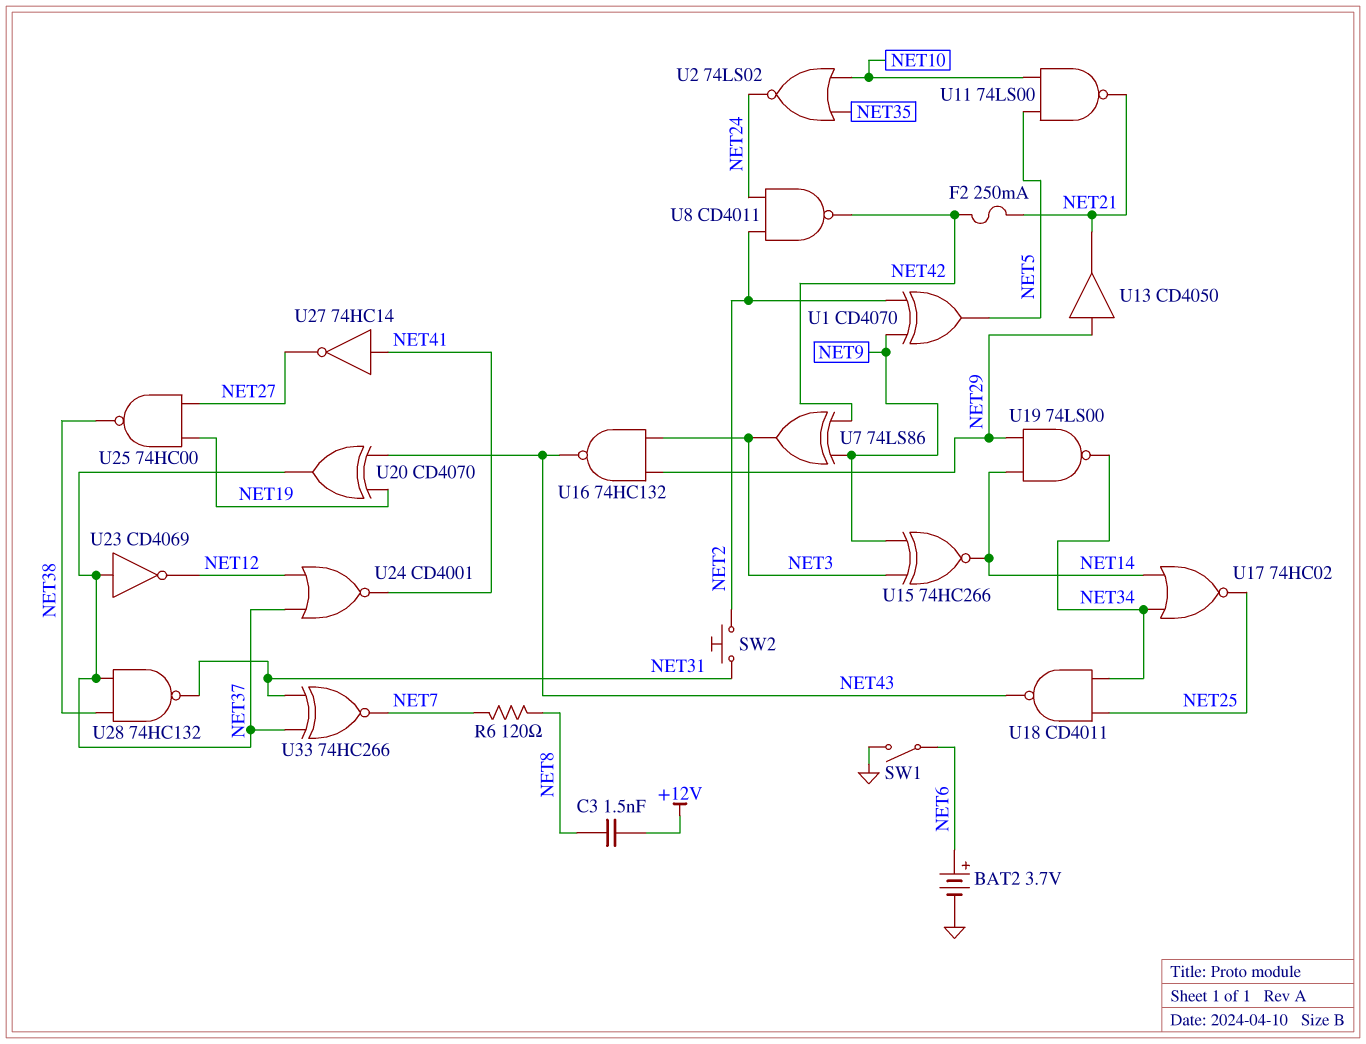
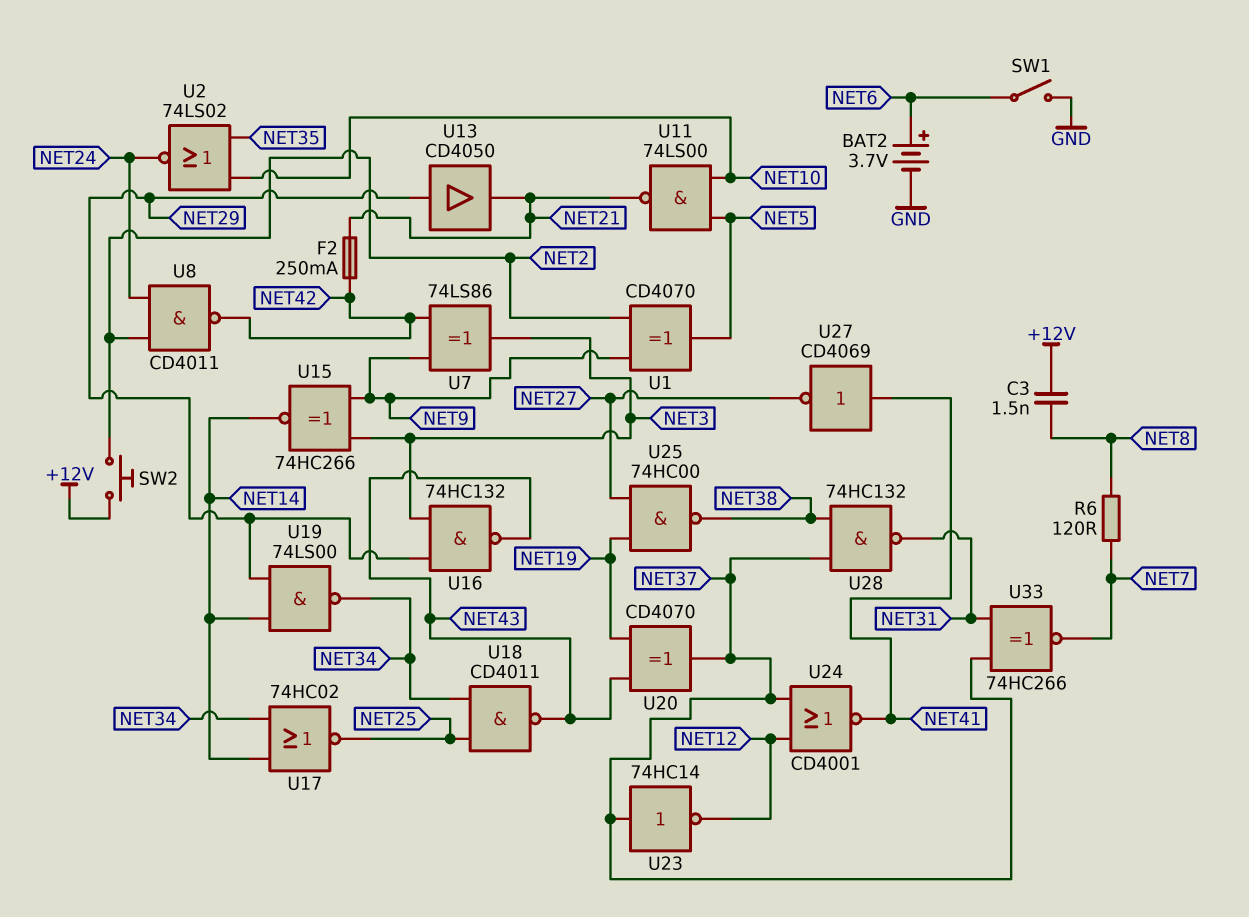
SW2: button (NET2, NET31) -> button (+12V, NET2)
U23: NOT CD4069 (in NET37, out NET12) -> NOT 74HC14 (in NET37, out NET12)
U27: NOT 74HC14 (in NET41, out NET27) -> NOT CD4069 (in NET41, out NET27)

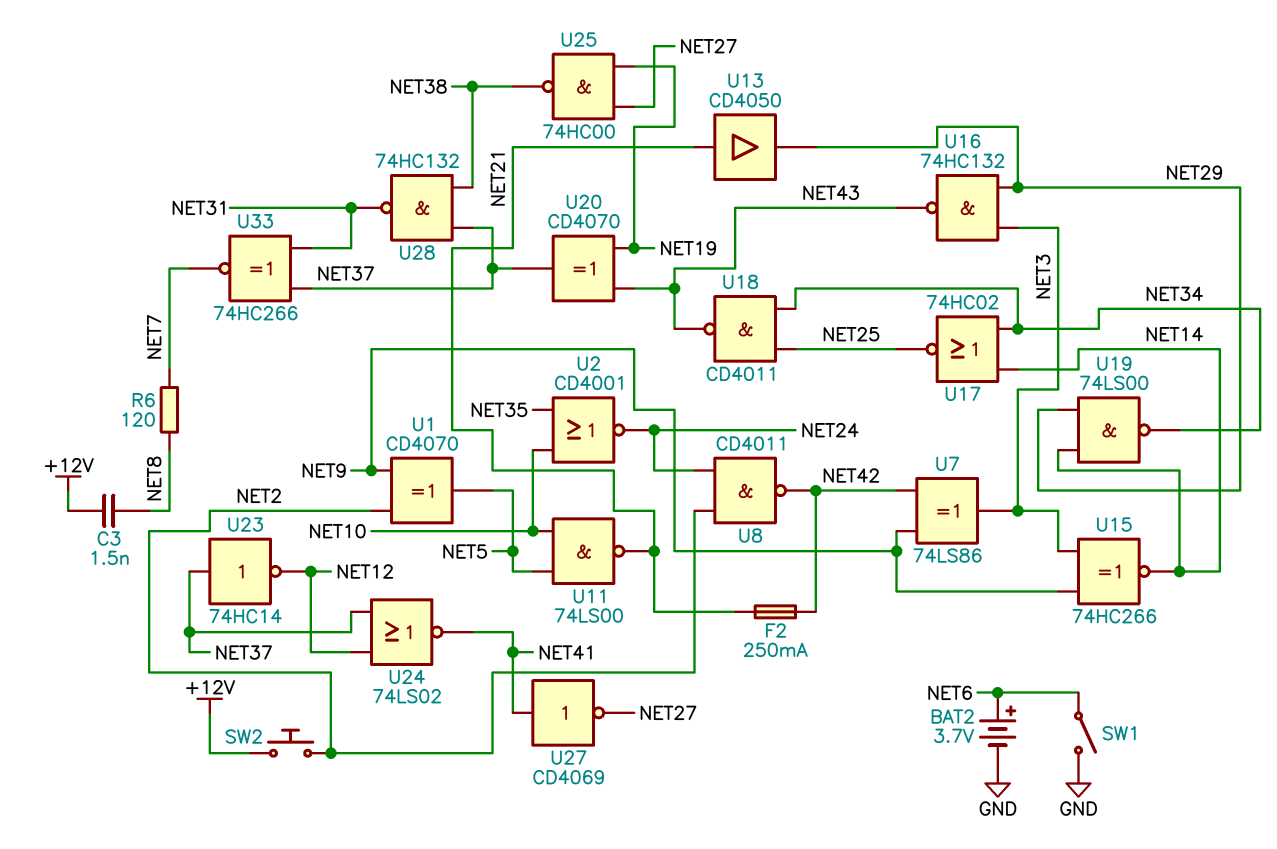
U2: NOR 74LS02 (in NET10, in NET35, out NET24) -> NOR CD4001 (in NET10, in NET35, out NET24)
U13: buffer CD4050 (in NET29, out NET21) -> buffer CD4050 (in NET21, out NET29)
U24: NOR CD4001 (in NET12, in NET37, out NET41) -> NOR 74LS02 (in NET12, in NET37, out NET41)

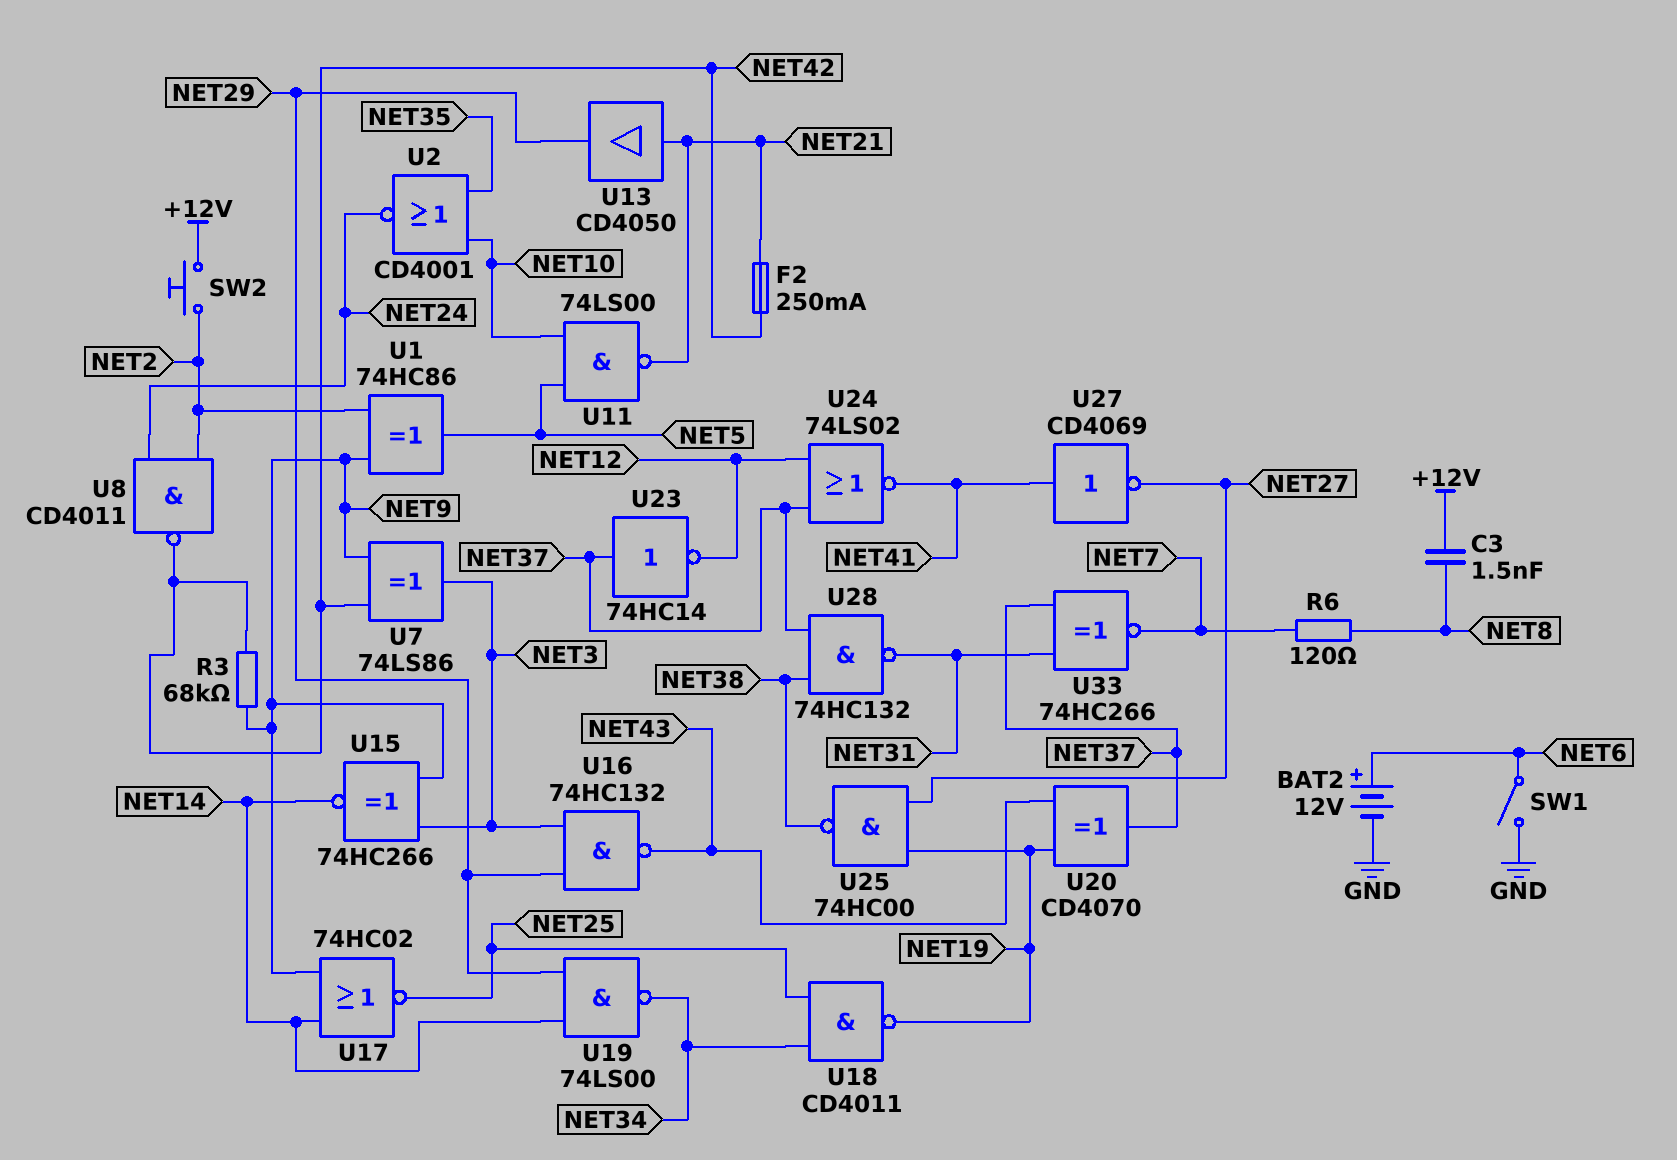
BAT2: 3.7V (plus NET6, minus GND) -> 12V (plus NET6, minus GND)
R3: none -> 68k (NET9, NET42)
U1: XOR CD4070 (in NET2, in NET9, out NET5) -> XOR 74HC86 (in NET2, in NET9, out NET5)
U17: NOR 74HC02 (in NET14, in NET34, out NET25) -> NOR 74HC02 (in NET9, in NET14, out NET25)
U18: NAND CD4011 (in NET25, in NET34, out NET43) -> NAND CD4011 (in NET25, in NET34, out NET19)

